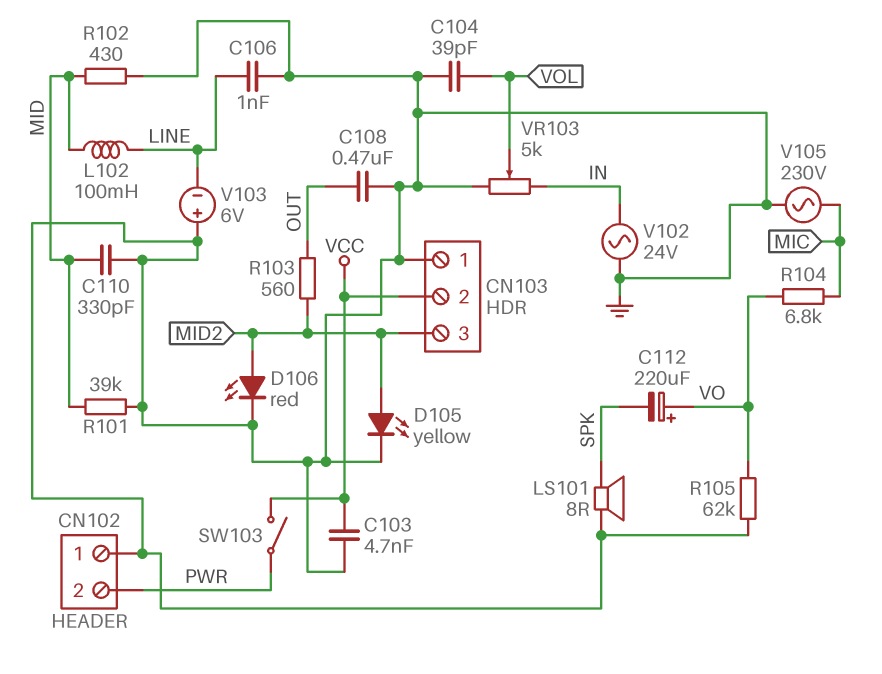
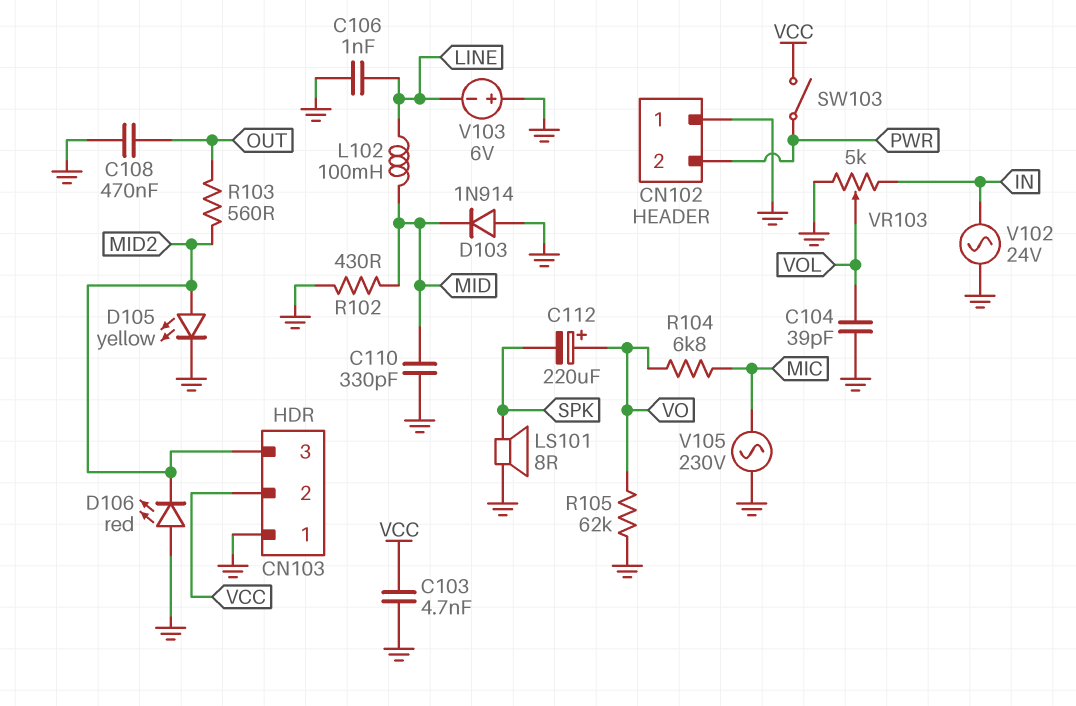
D103: none -> diode 1N914 (A GND, K MID)
D106: LED red (A MID2, K GND) -> LED red (A GND, K MID2)
R101: 39k (GND, MID) -> none

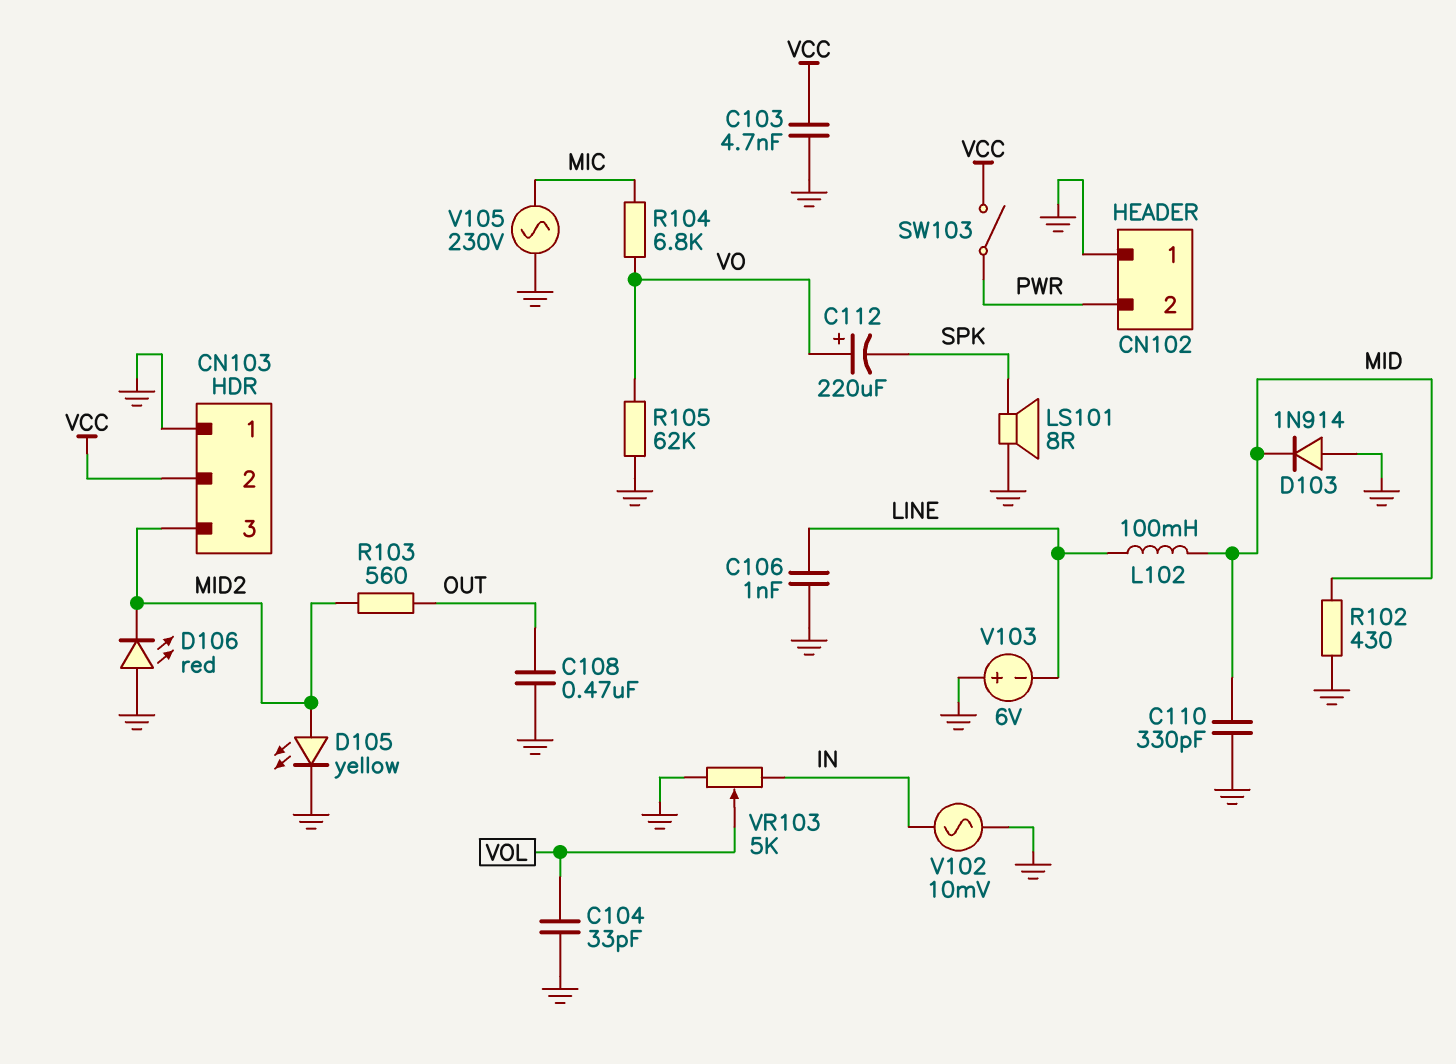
C104: 39pF (GND, VOL) -> 33pF (GND, VOL)
V102: AC 24V (GND, IN) -> AC 10mV (GND, IN)

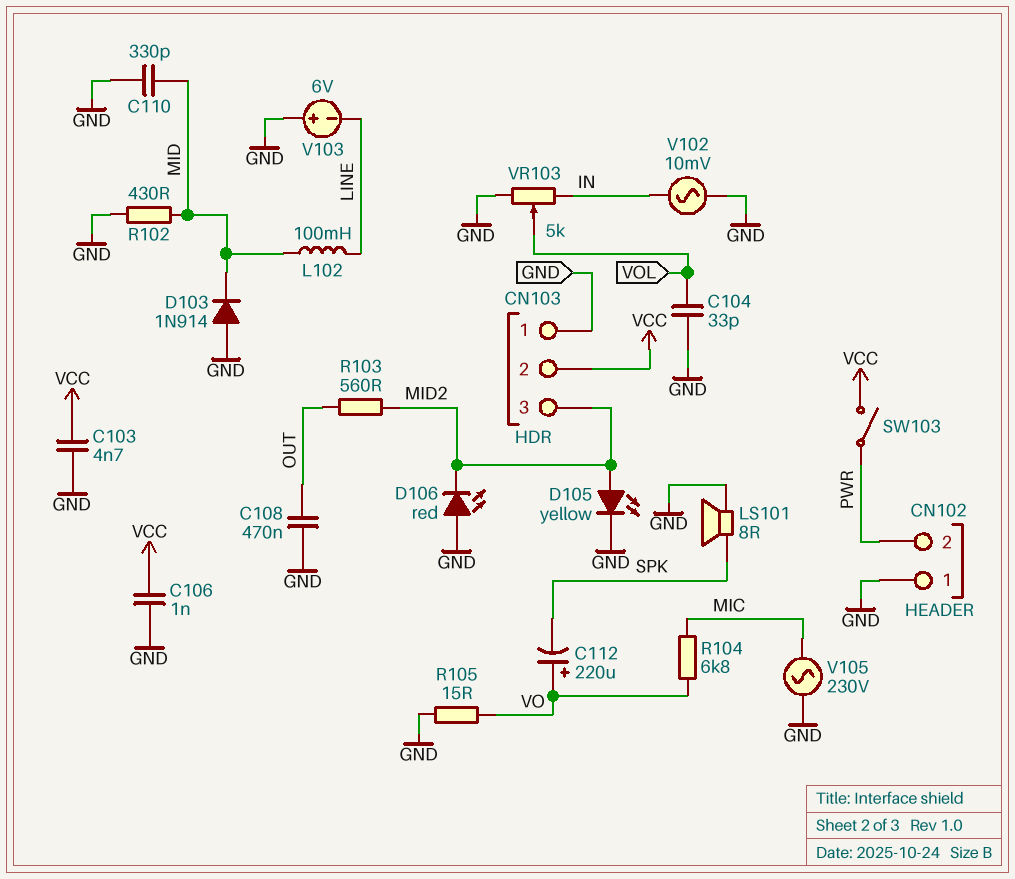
C106: 1nF (GND, LINE) -> 1nF (GND, VCC)
R105: 62k (GND, VO) -> 15 (GND, VO)

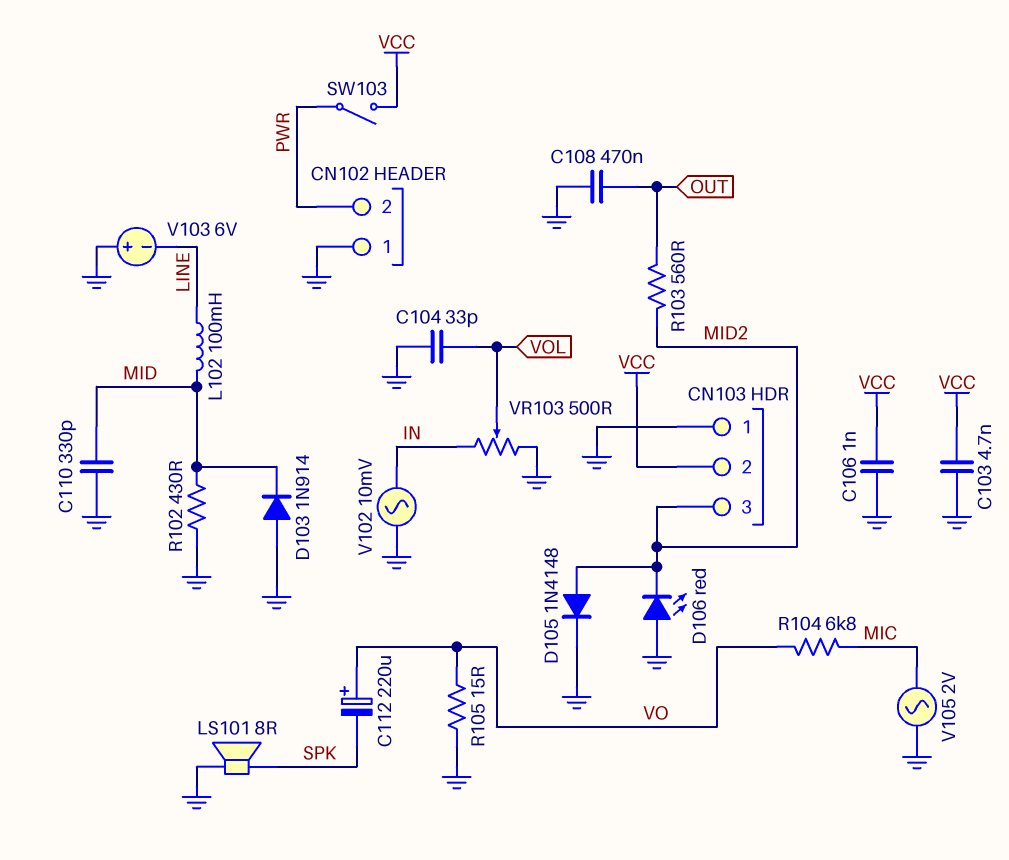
D105: LED yellow (A MID2, K GND) -> diode 1N4148 (A MID2, K GND)
V105: AC 230V (GND, MIC) -> AC 2V (GND, MIC)
VR103: 5k (GND, IN, wiper VOL) -> 500 (GND, IN, wiper VOL)

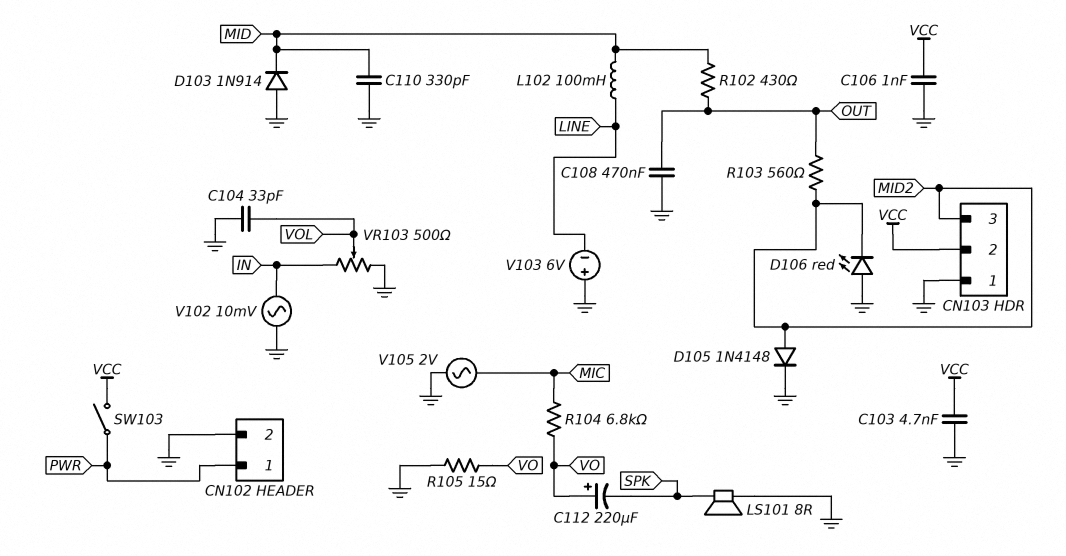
CN102 pin 1: GND -> PWR
CN102 pin 2: PWR -> GND
R102: 430 (GND, MID) -> 430 (MID, OUT)

